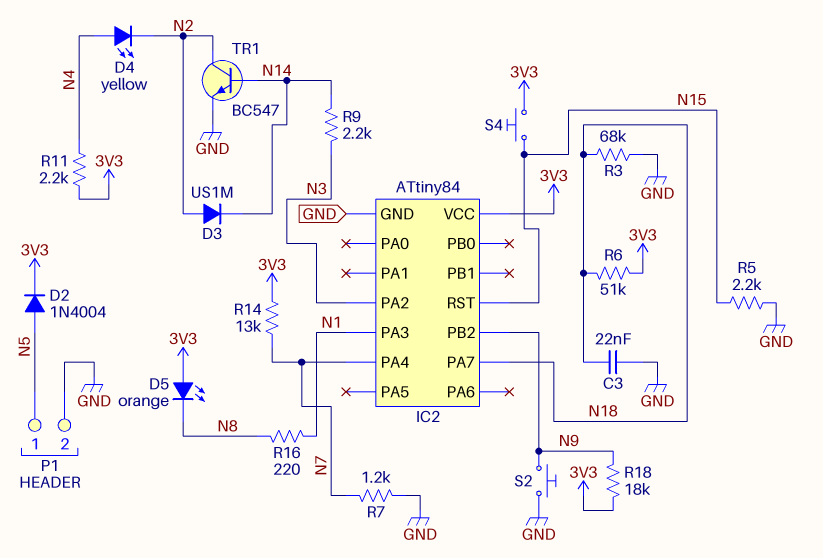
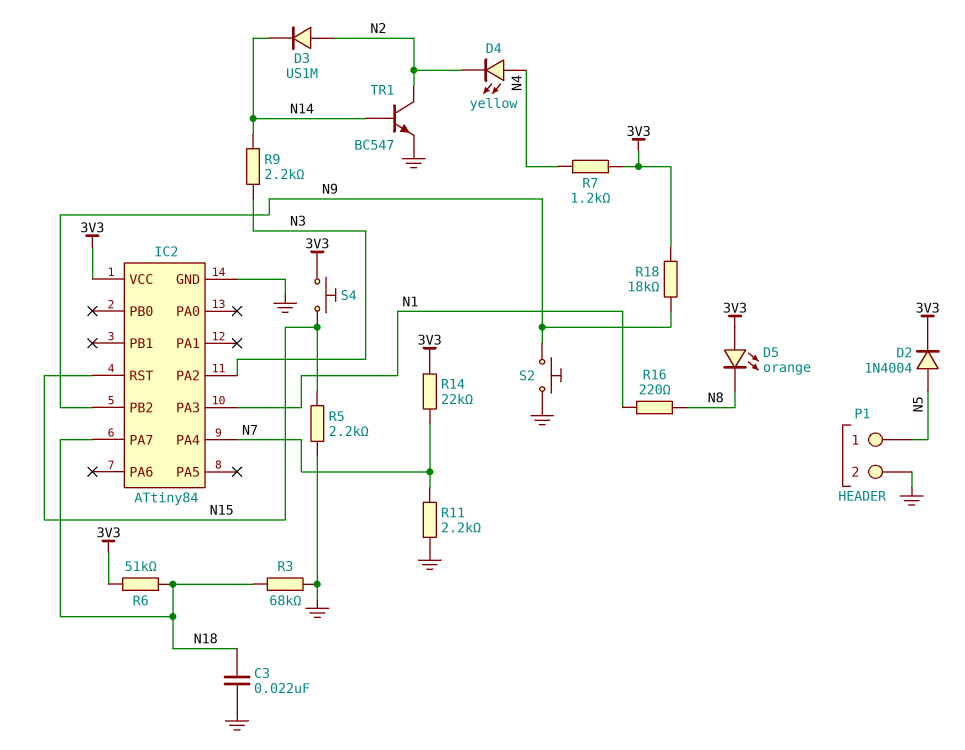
R7: 1.2k (GND, N7) -> 1.2k (3V3, N4)
R11: 2.2k (3V3, N4) -> 2.2k (GND, N7)
R14: 13k (3V3, N7) -> 22k (3V3, N7)

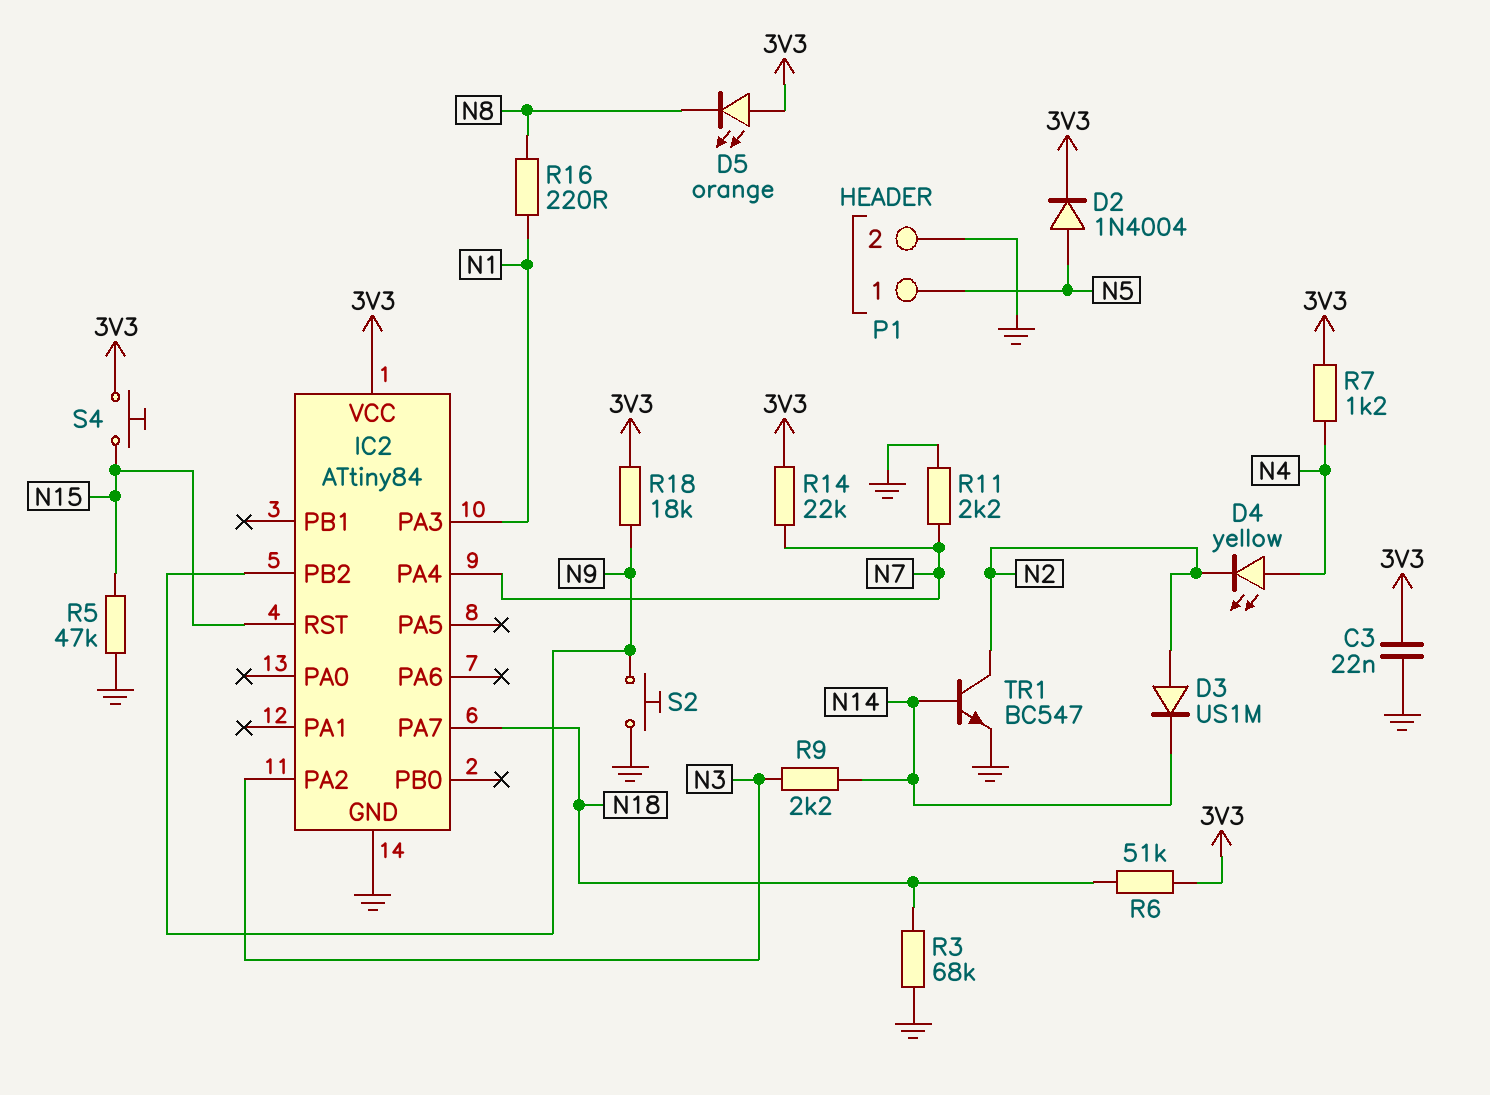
C3: 22nF (GND, N18) -> 22nF (3V3, GND)
R5: 2.2k (GND, N15) -> 47k (GND, N15)

